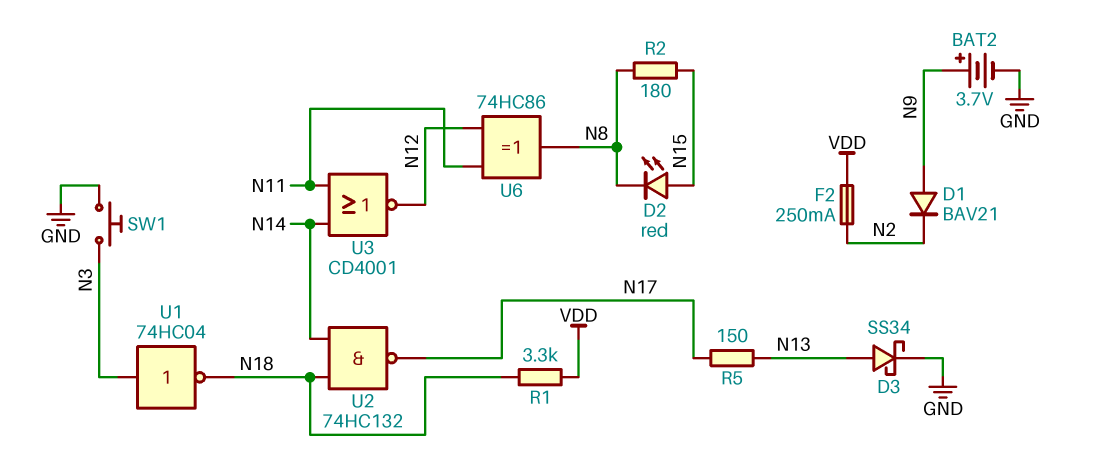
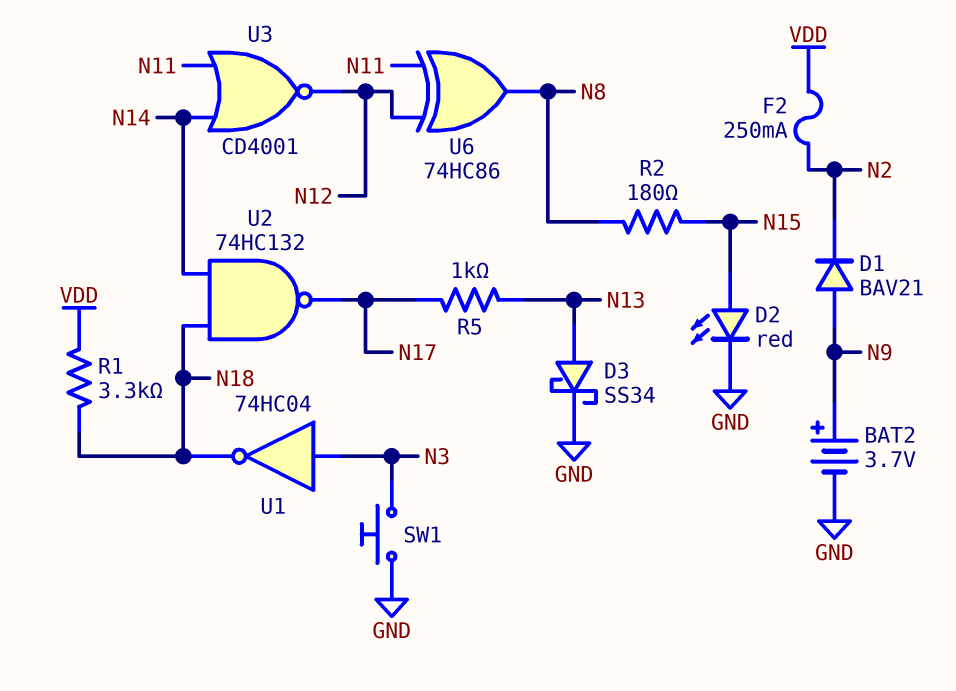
D2: LED red (A N15, K N8) -> LED red (A N15, K GND)
R5: 150 (N13, N17) -> 1k (N13, N17)

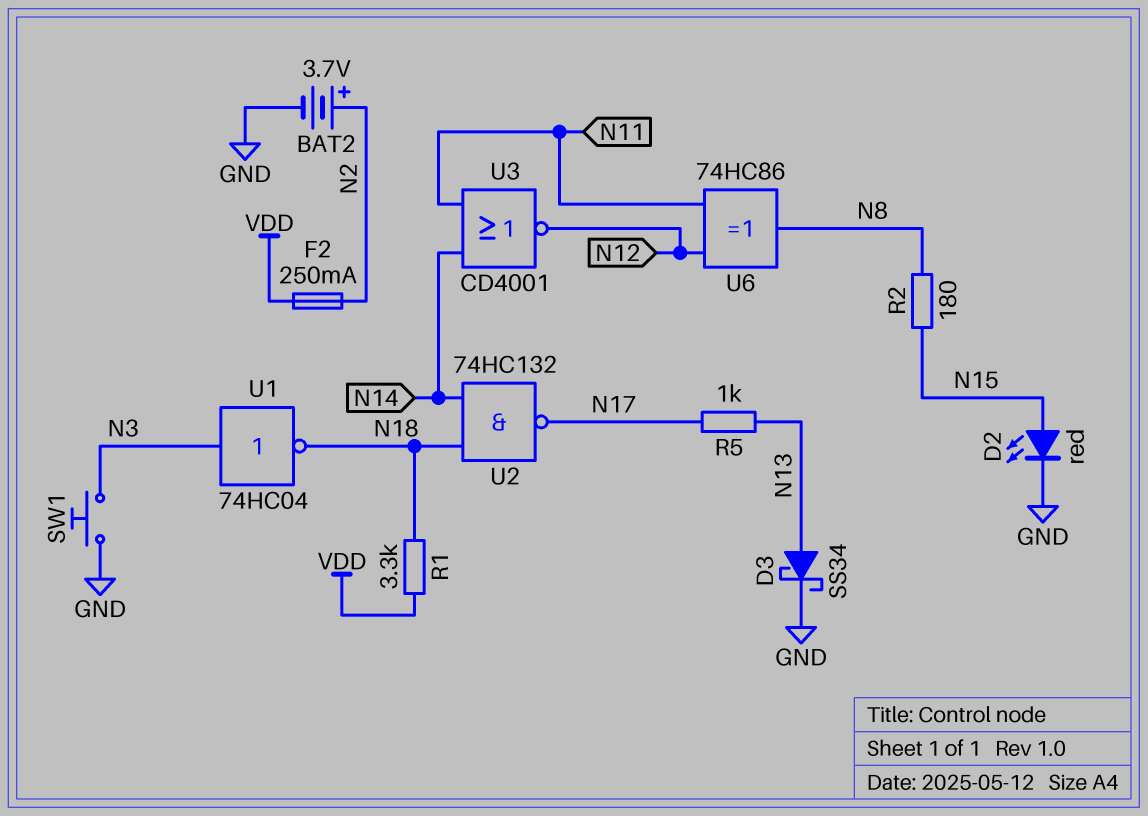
BAT2: 3.7V (plus N9, minus GND) -> 3.7V (plus N2, minus GND)
D1: diode BAV21 (A N9, K N2) -> none

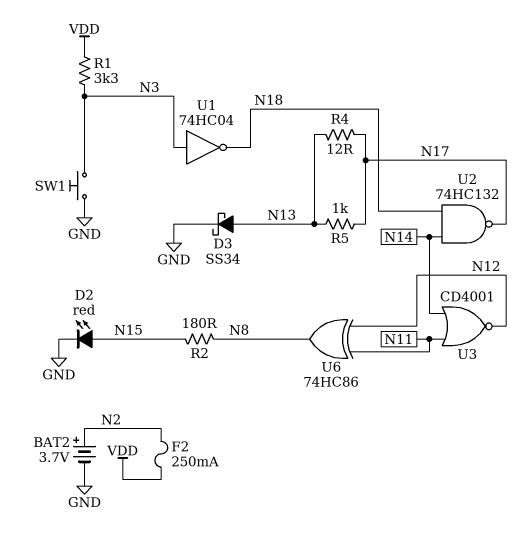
R1: 3.3k (N18, VDD) -> 3.3k (N3, VDD)
R4: none -> 12 (N13, N17)

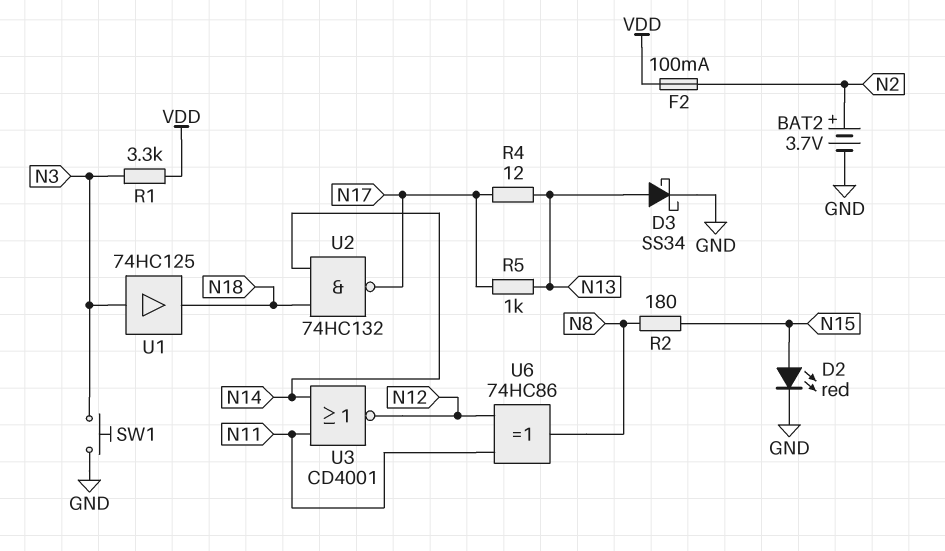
F2: 250mA (N2, VDD) -> 100mA (N2, VDD)
U1: NOT 74HC04 (in N3, out N18) -> buffer 74HC125 (in N3, out N18)

